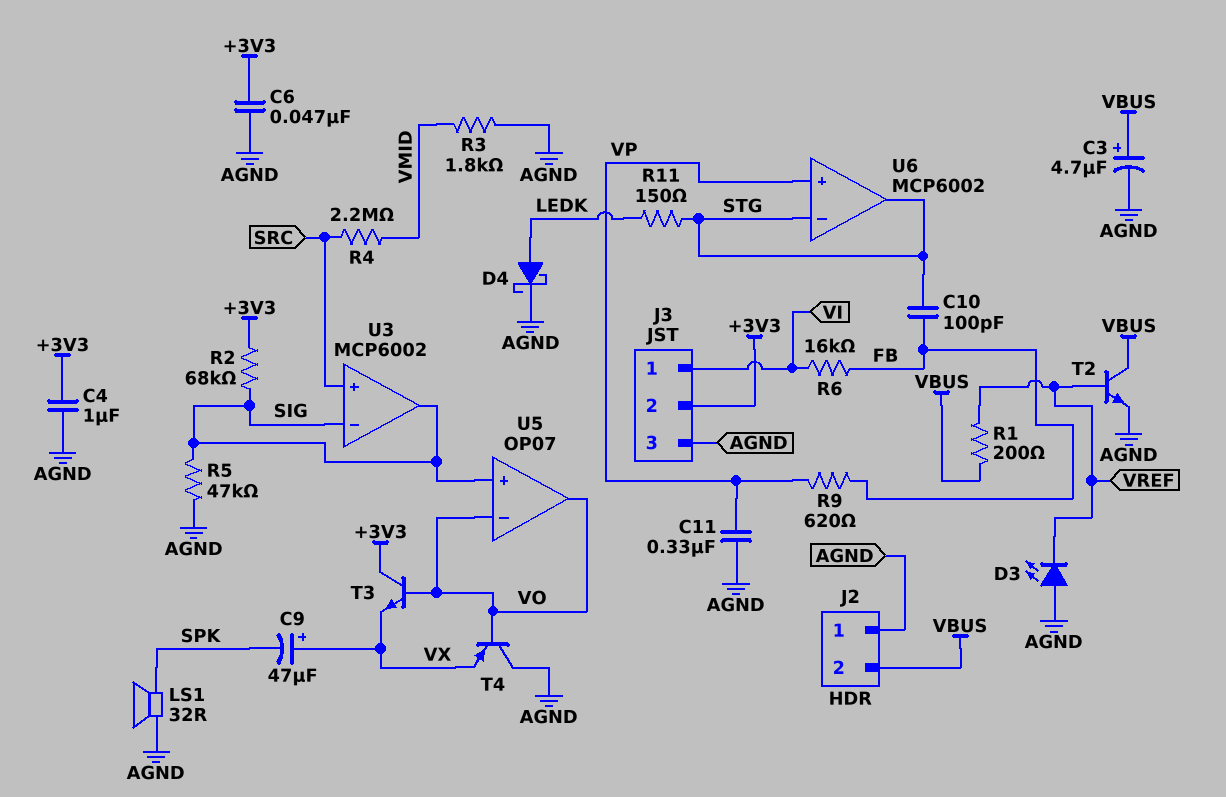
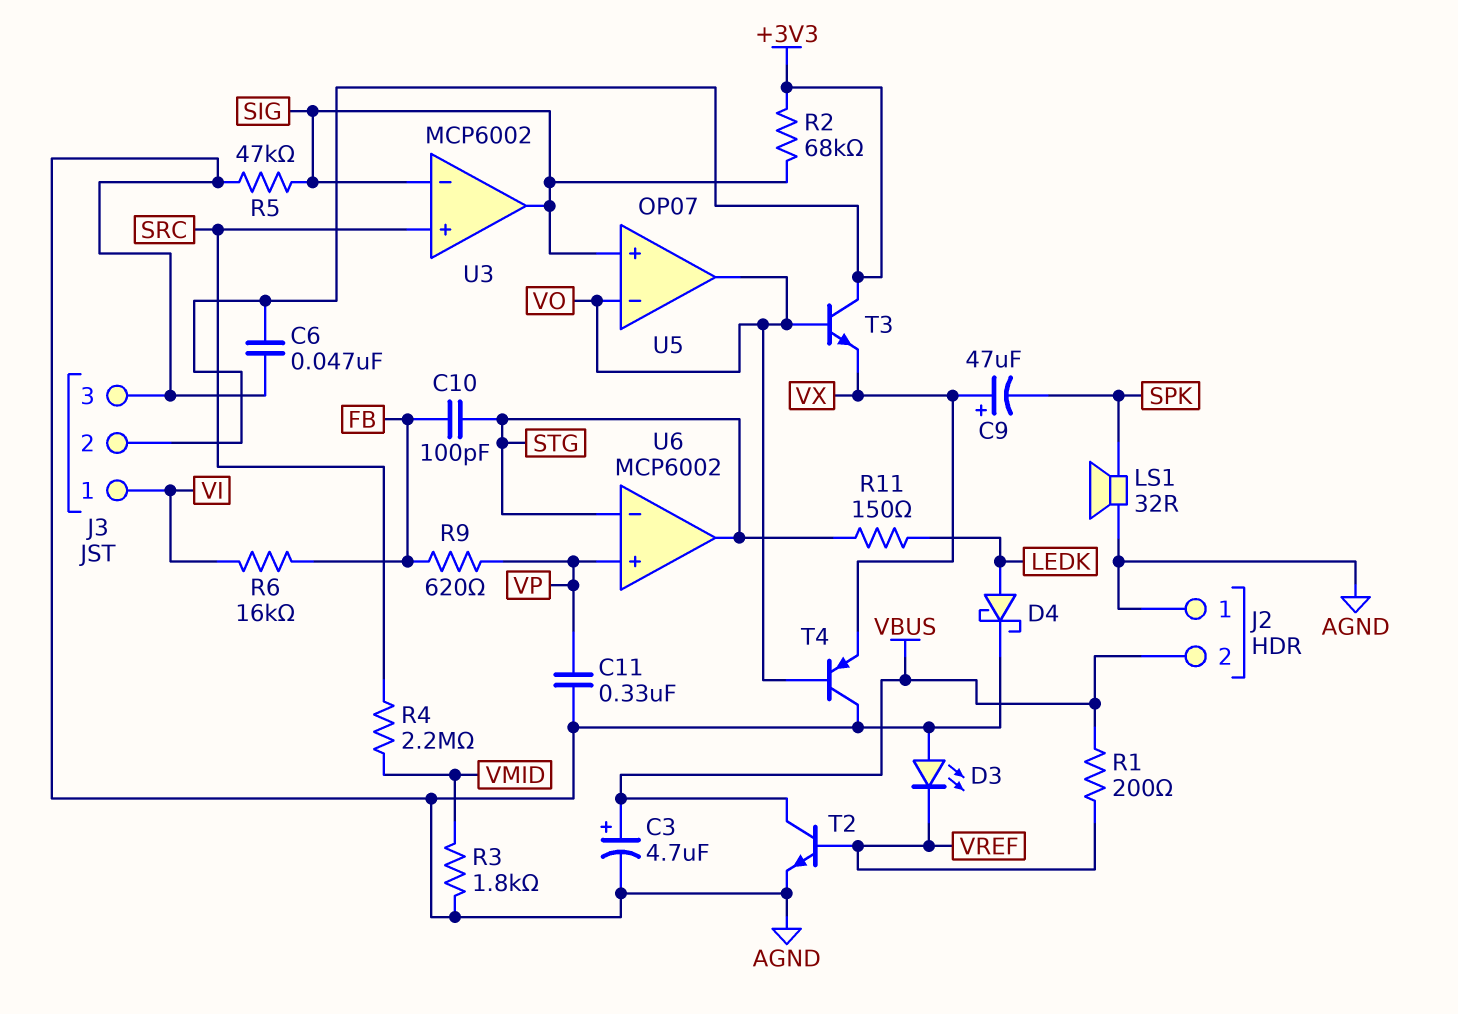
C4: 1uF (+3V3, AGND) -> none

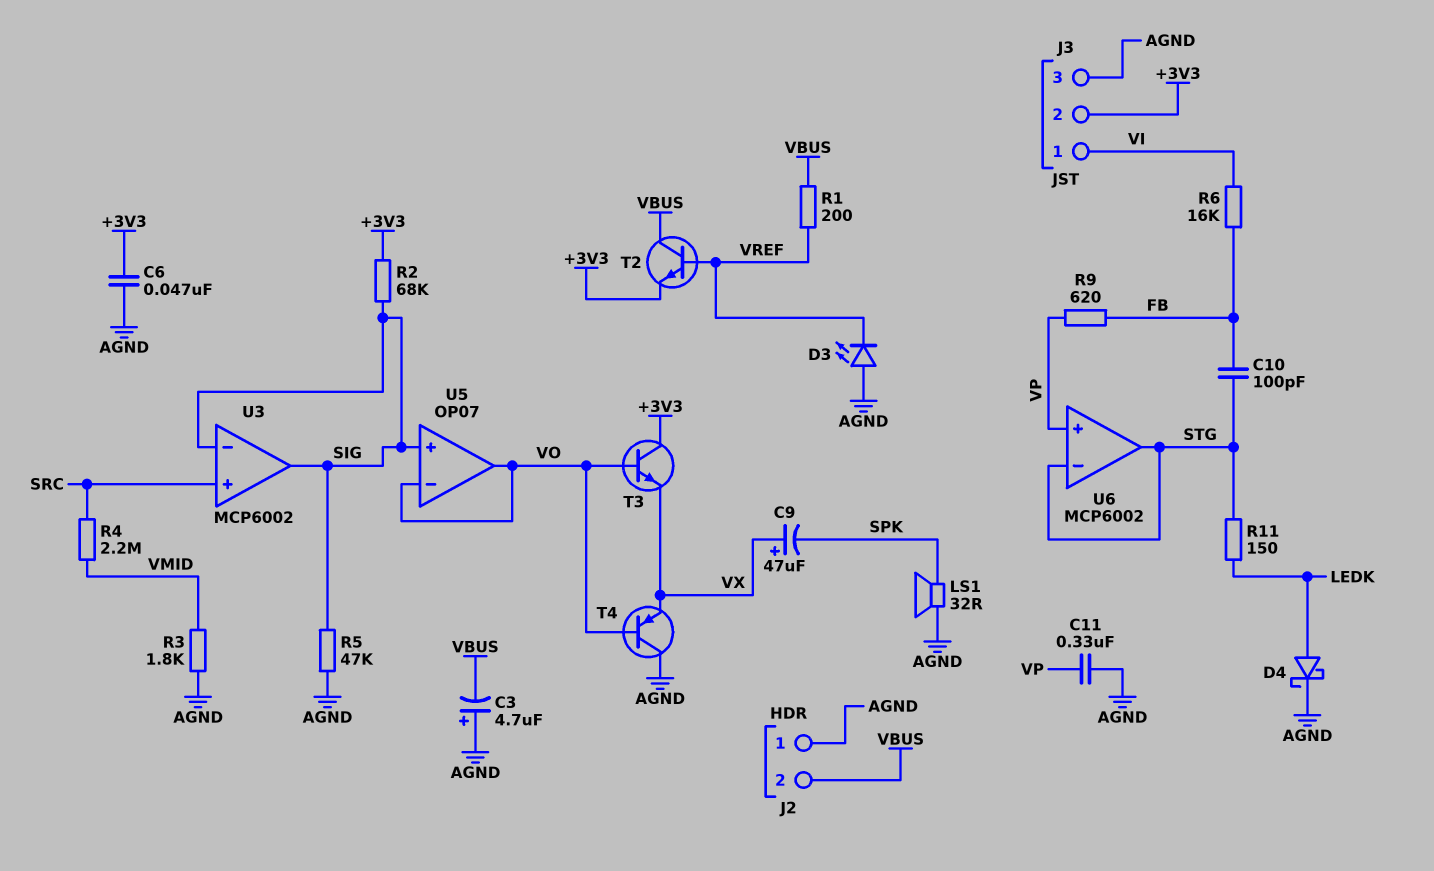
C3: 4.7uF (plus VBUS, minus AGND) -> 4.7uF (plus AGND, minus VBUS)
T2: NPN (B VREF, C VBUS, E AGND) -> NPN (B VREF, C VBUS, E +3V3)

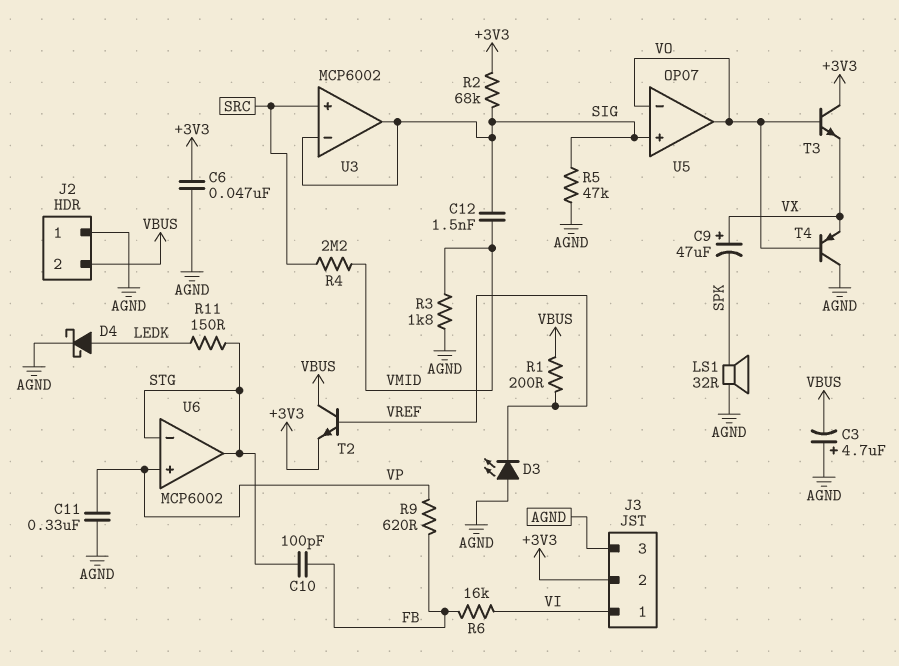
C12: none -> 1.5nF (SIG, VMID)

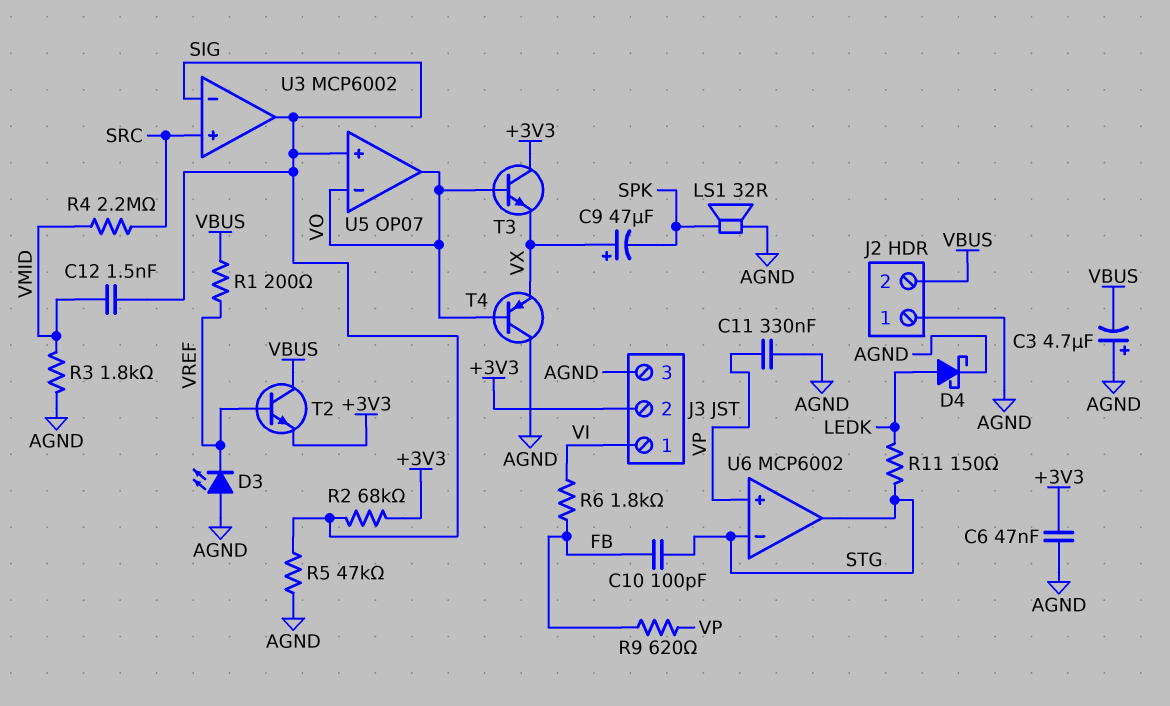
R6: 16k (FB, VI) -> 1.8k (FB, VI)

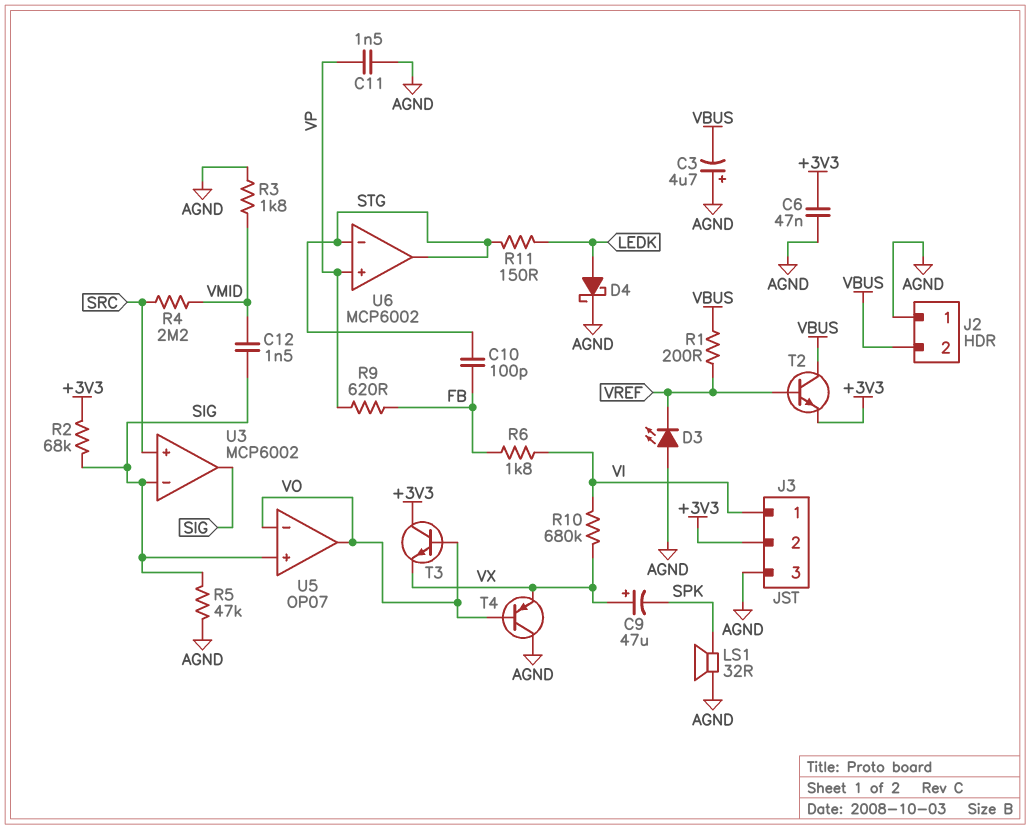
C11: 330nF (AGND, VP) -> 1.5nF (AGND, VP)
R10: none -> 680k (VI, VX)

